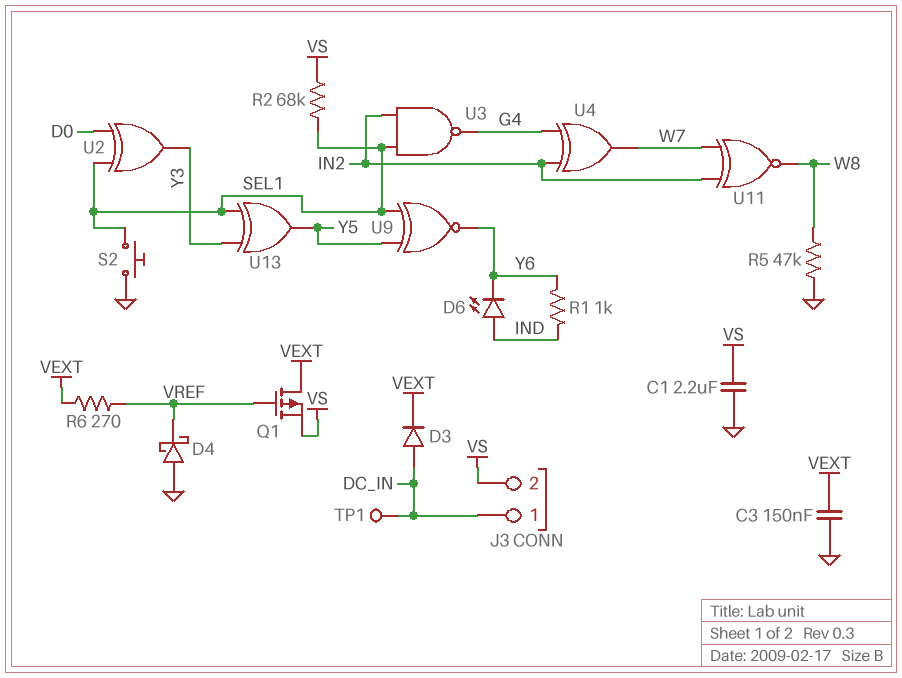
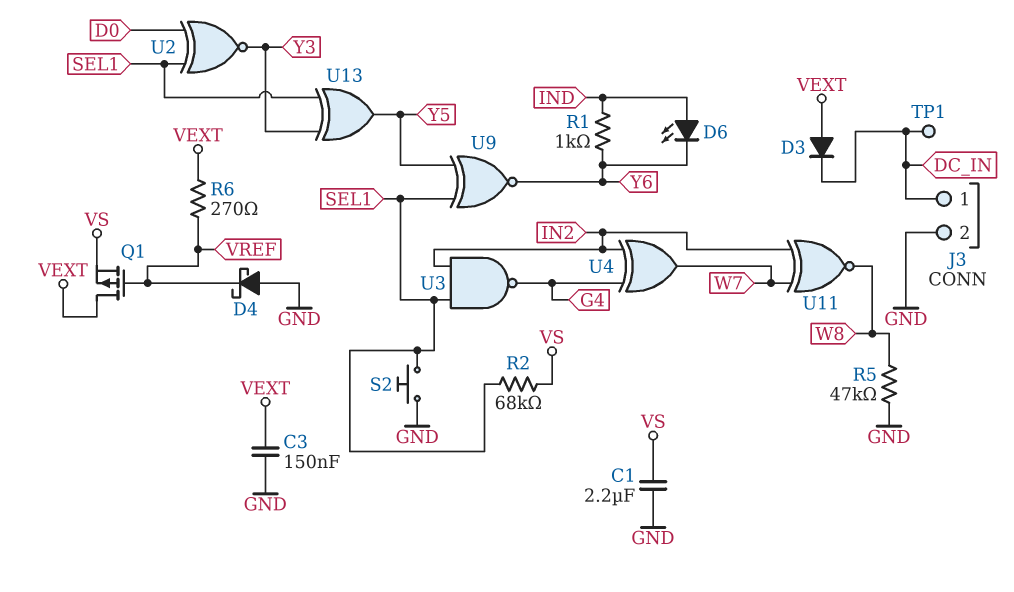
D3: diode (A DC_IN, K VEXT) -> diode (A VEXT, K DC_IN)
J3 pin 2: VS -> GND
U2: XOR (in D0, in SEL1, out Y3) -> XNOR (in D0, in SEL1, out Y3)

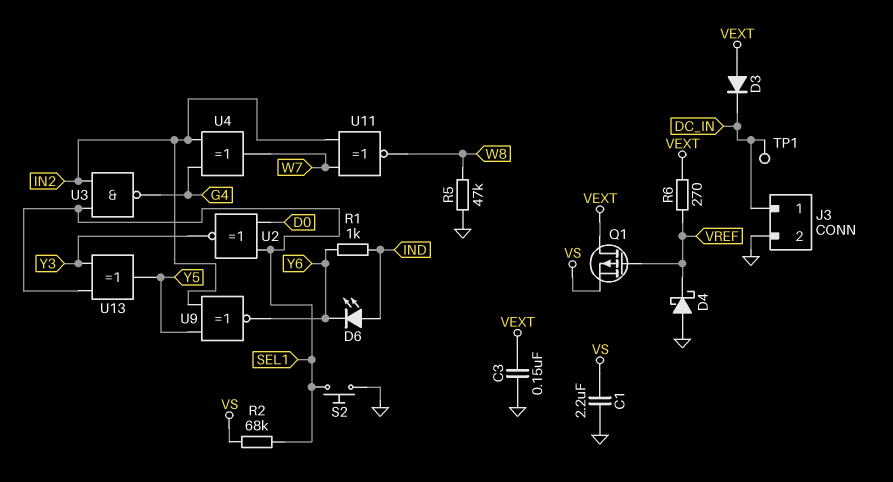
U9: XNOR (in SEL1, in Y5, out Y6) -> XNOR (in IN2, in Y5, out Y6)

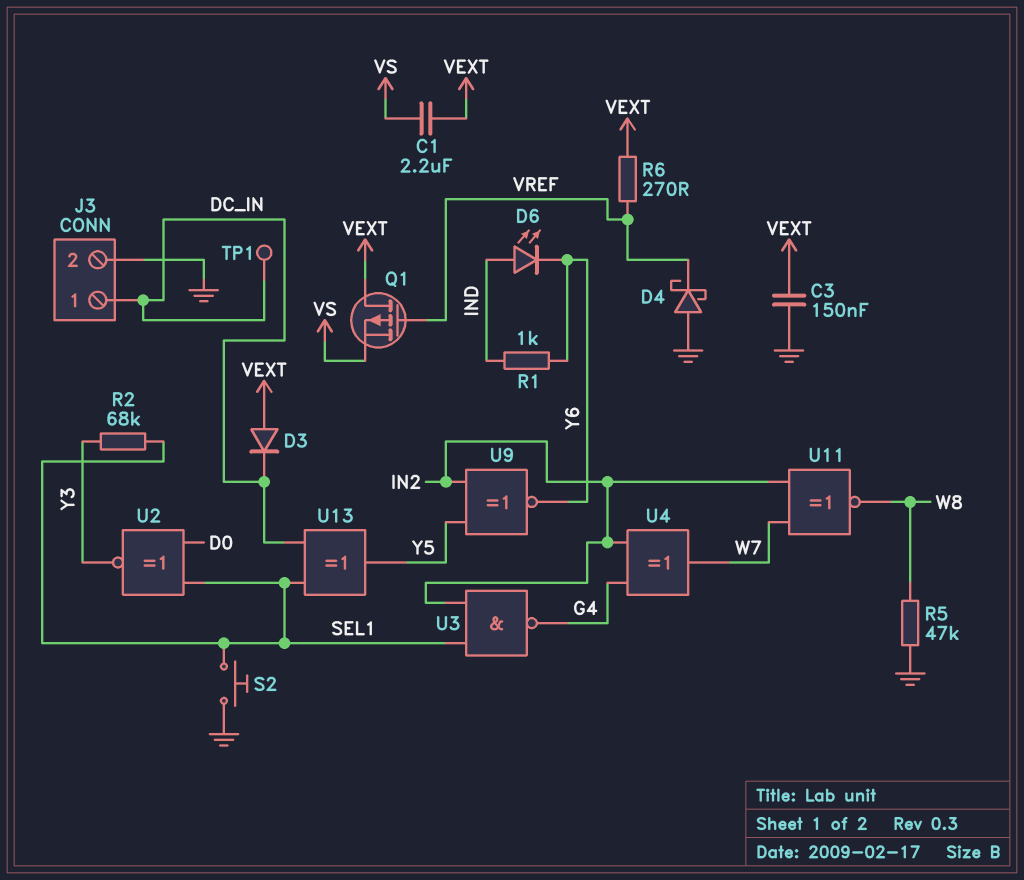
C1: 2.2uF (GND, VS) -> 2.2uF (VEXT, VS)
R2: 68k (SEL1, VS) -> 68k (SEL1, Y3)
U13: XOR (in SEL1, in Y3, out Y5) -> XOR (in DC_IN, in SEL1, out Y5)

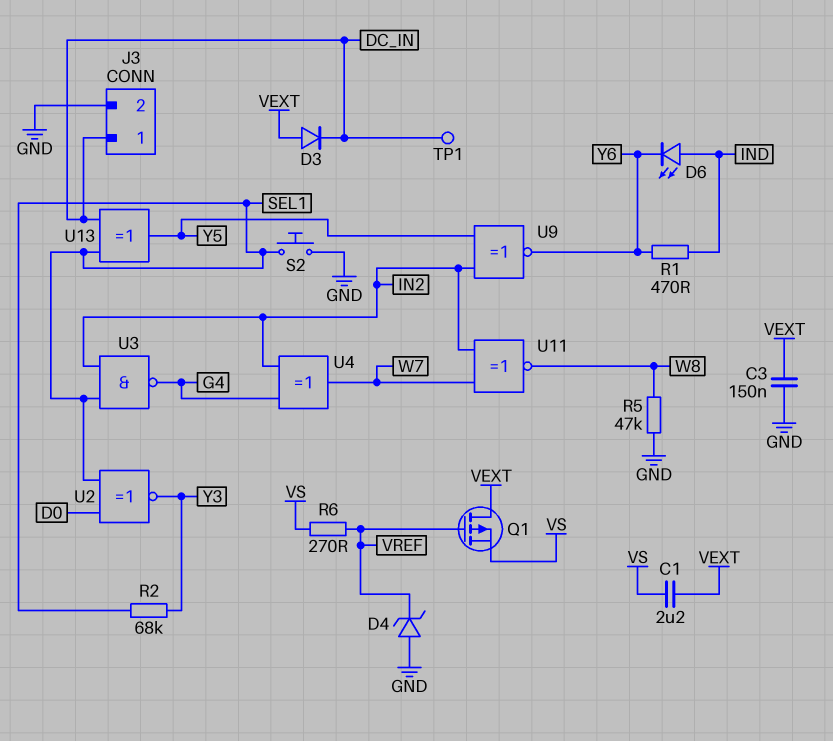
D4: schottky (A GND, K VREF) -> zener (A GND, K VREF)
R1: 1k (IND, Y6) -> 470 (IND, Y6)
R6: 270 (VEXT, VREF) -> 270 (VREF, VS)

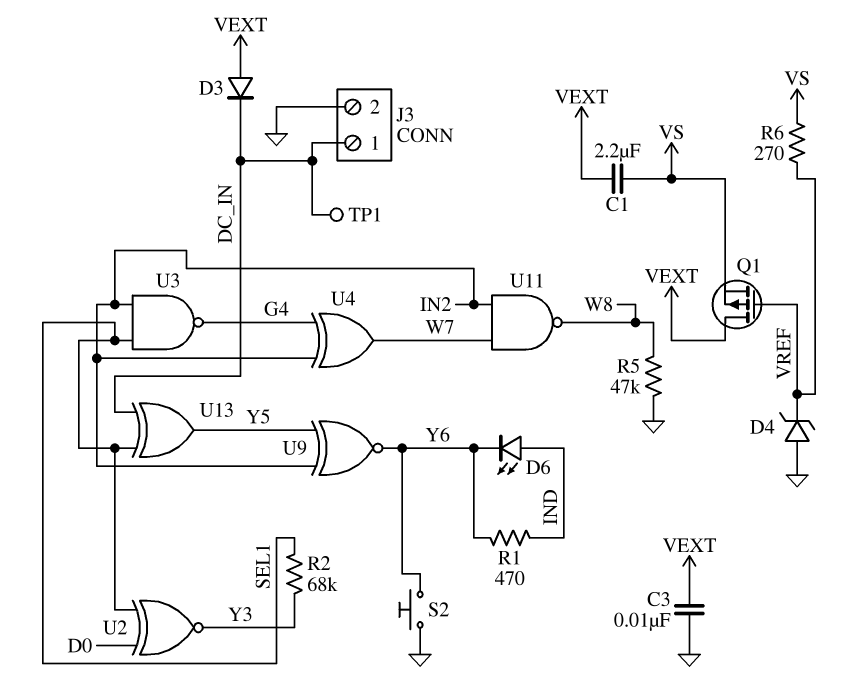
C3: 150nF (GND, VEXT) -> 10nF (GND, VEXT)
S2: button (GND, SEL1) -> button (GND, Y6)
U11: XNOR (in IN2, in W7, out W8) -> NAND (in IN2, in W7, out W8)

